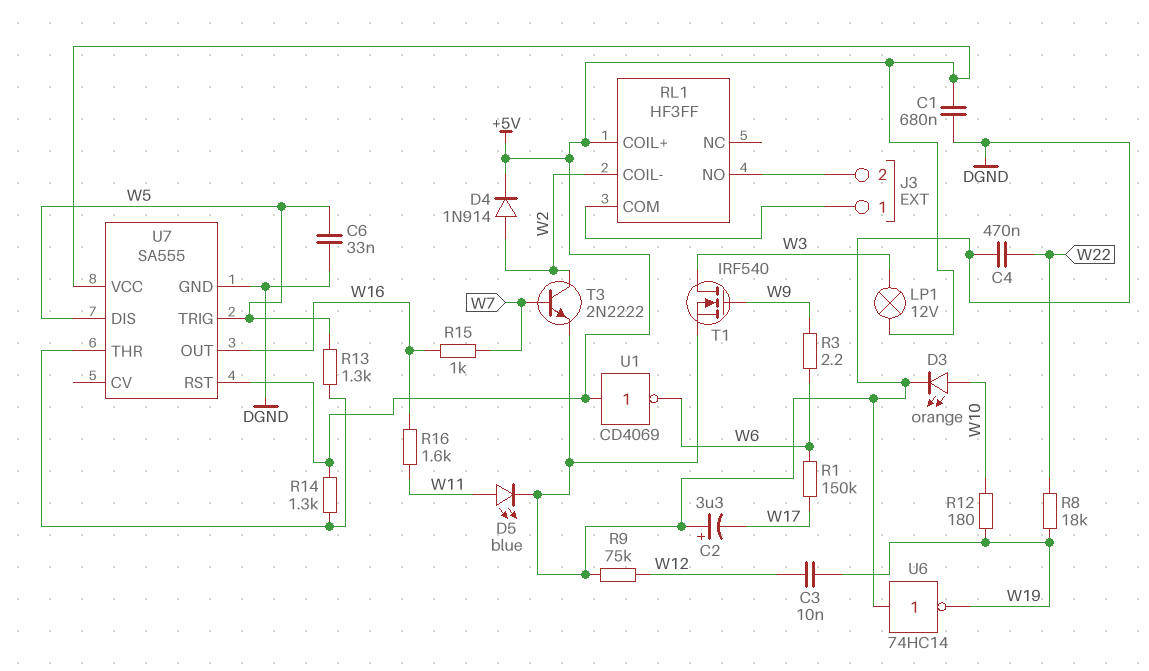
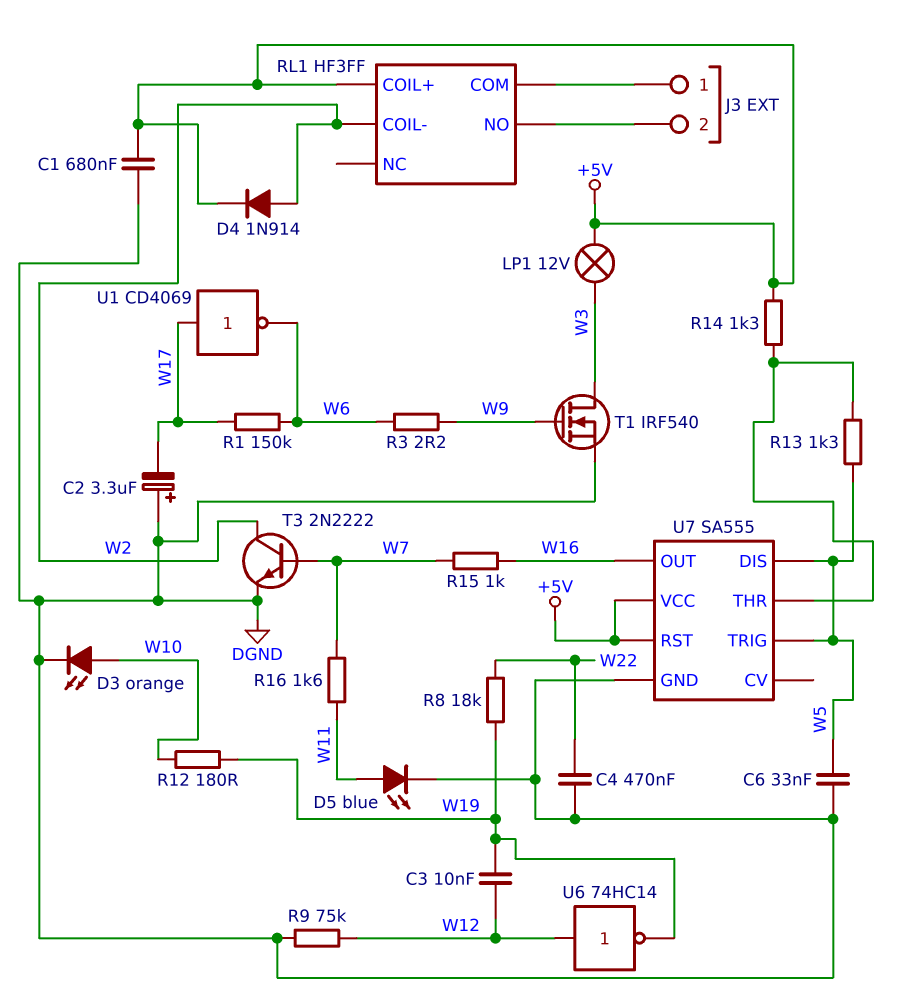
R16: 1.6k (W11, W16) -> 1.6k (W7, W11)
U1: NOT CD4069 (in +5V, out W6) -> NOT CD4069 (in W17, out W6)
U6: NOT 74HC14 (in DGND, out W19) -> NOT 74HC14 (in W12, out W19)

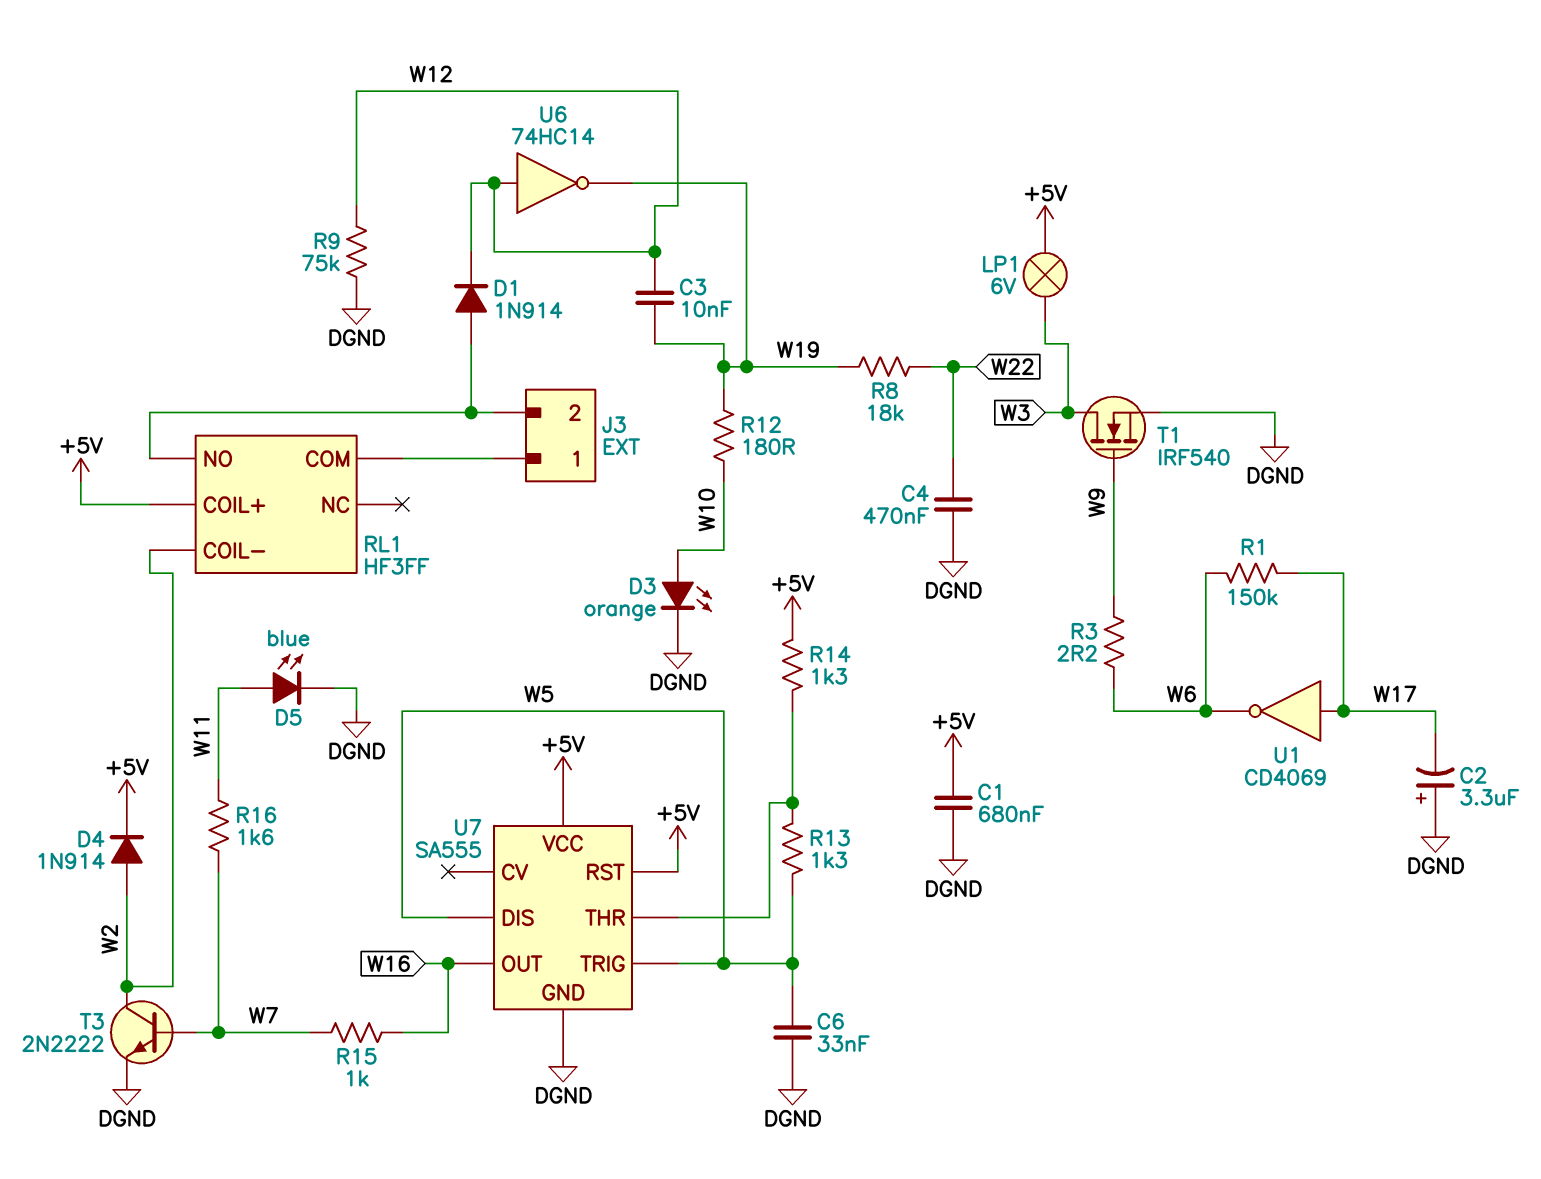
D1: none -> diode 1N914 (A J3/2, K W12)
LP1: lamp 12V (+5V, W3) -> lamp 6V (+5V, W3)

